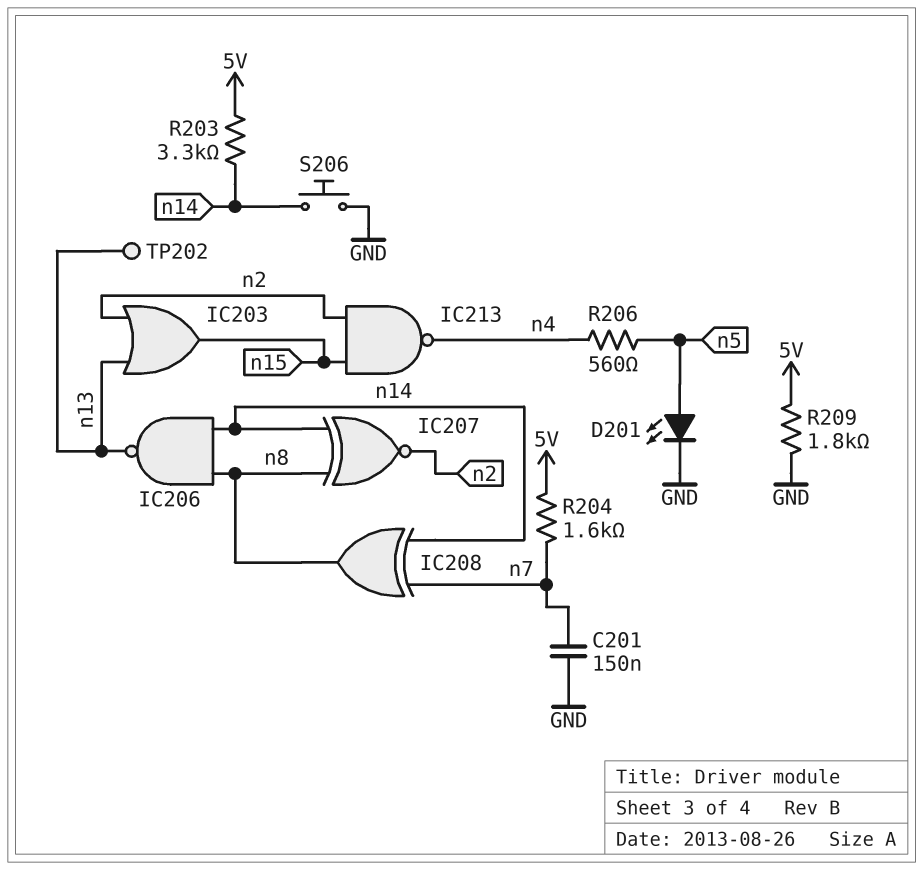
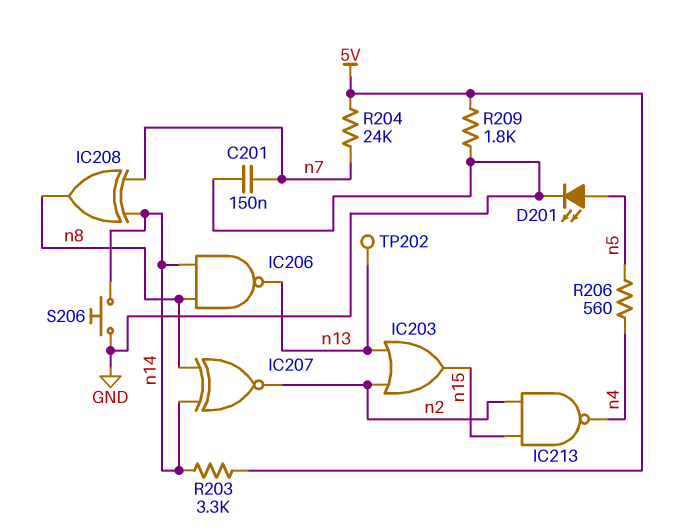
R204: 1.6k (5V, n7) -> 24k (5V, n7)

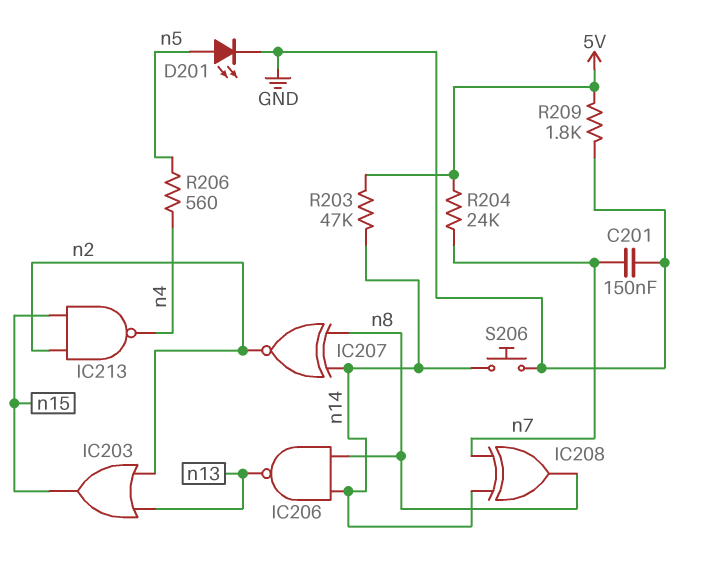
R203: 3.3k (5V, n14) -> 47k (5V, n14)
TP202: test point (n13) -> none

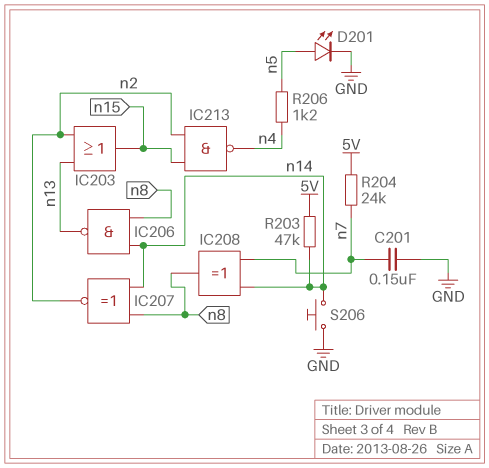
R206: 560 (n4, n5) -> 1.2k (n4, n5)
R209: 1.8k (5V, GND) -> none

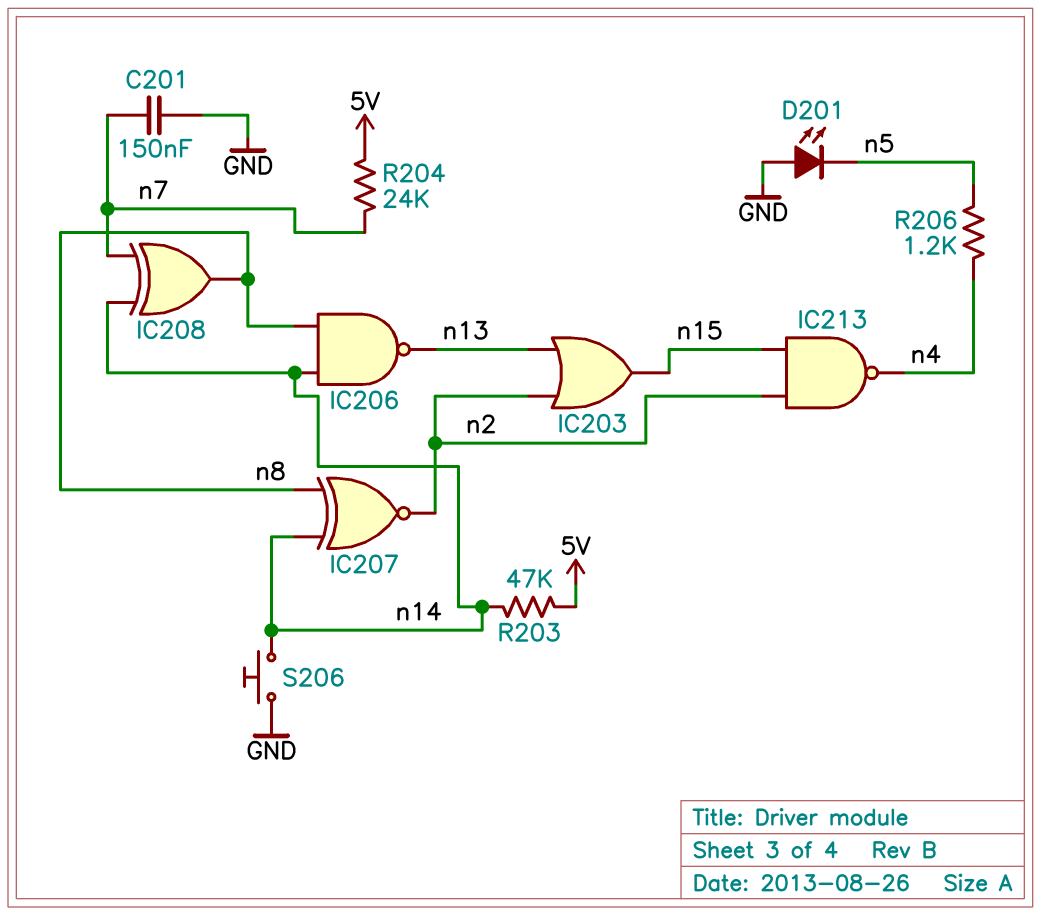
D201: LED (A n5, K GND) -> LED (A GND, K n5)

